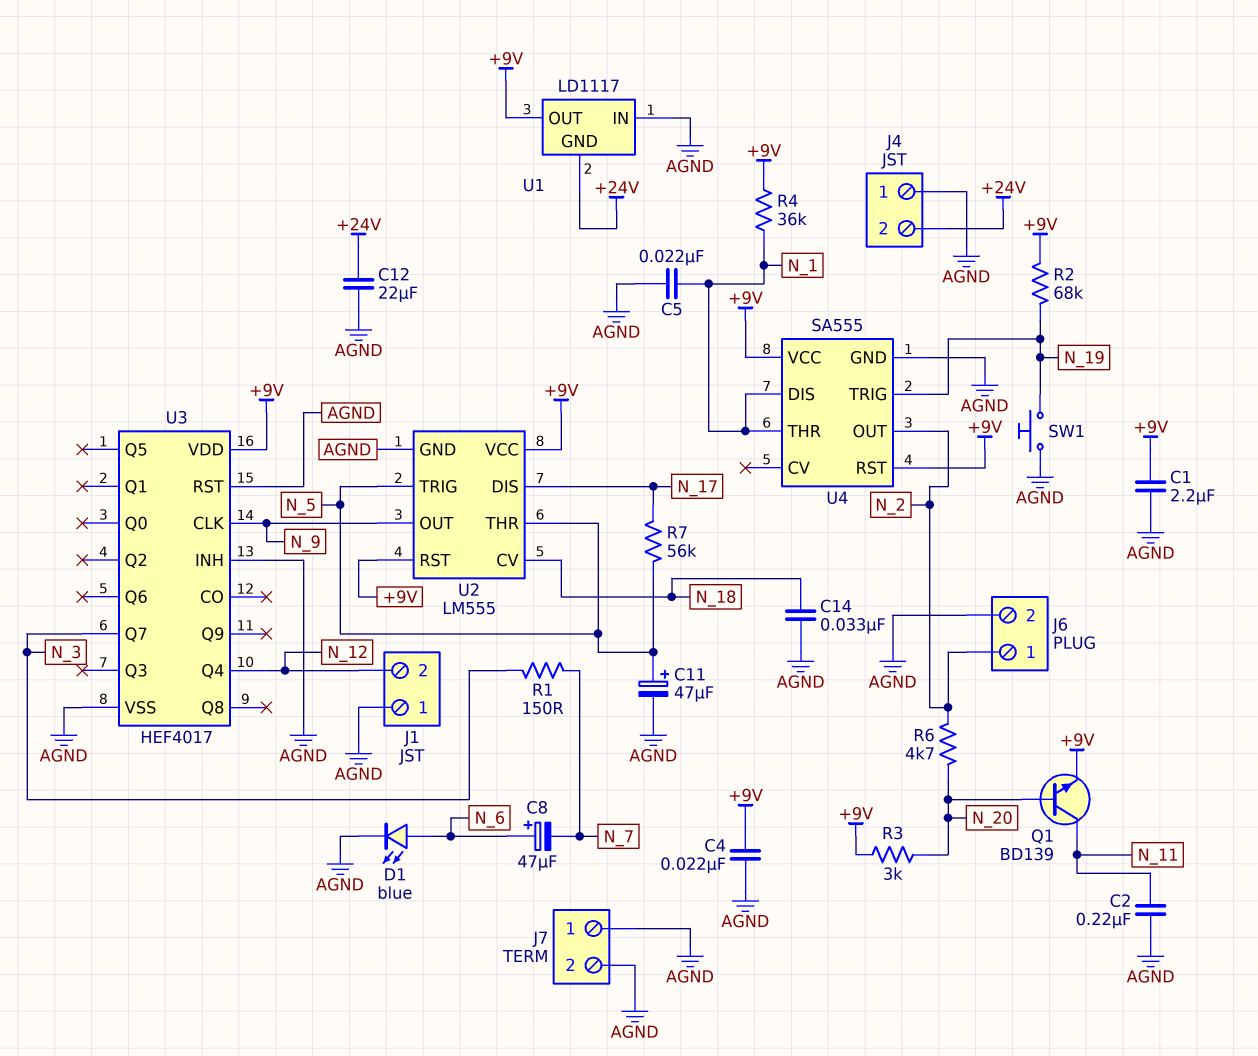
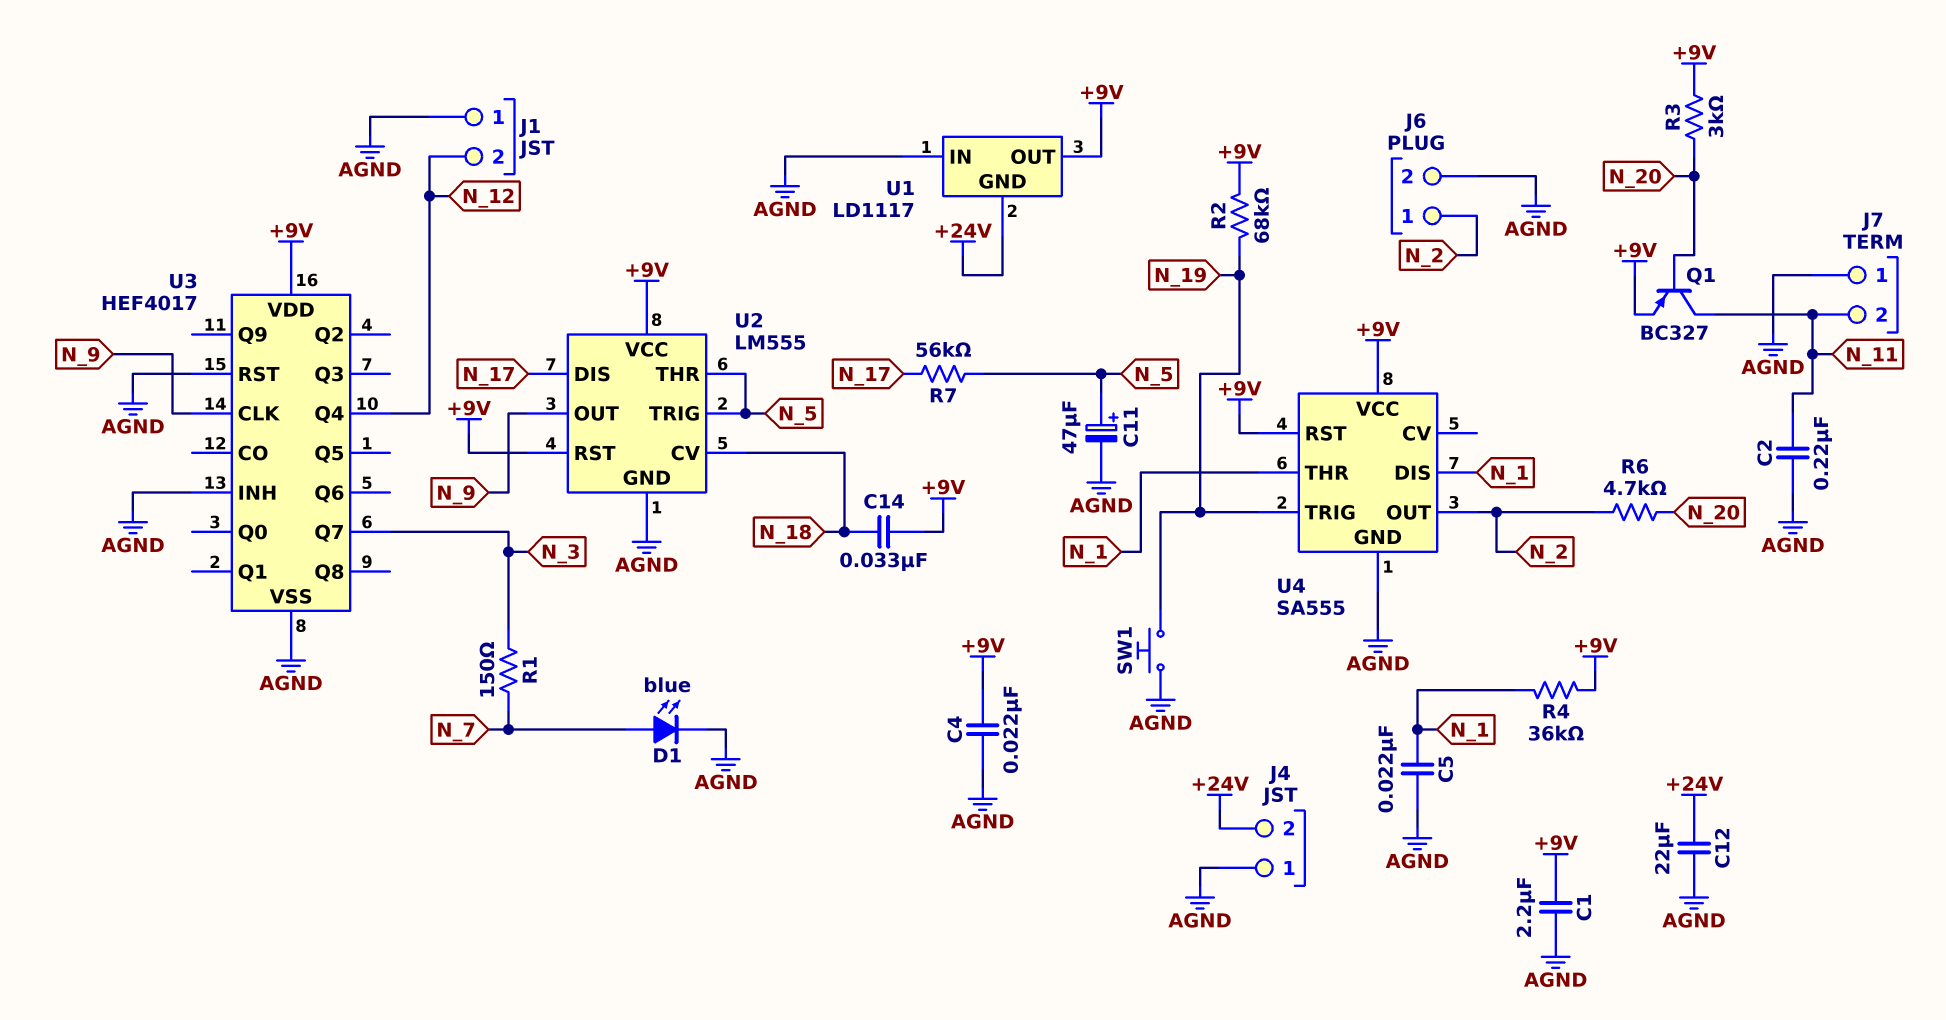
C8: 47uF (plus N_6, minus N_7) -> none
C14: 33nF (AGND, N_18) -> 33nF (+9V, N_18)
D1: LED blue (A N_6, K AGND) -> LED blue (A N_7, K AGND)
J7 pin 2: AGND -> N_11
Q1: NPN BD139 (B N_20, C N_11, E +9V) -> PNP BC327 (B N_20, C N_11, E +9V)

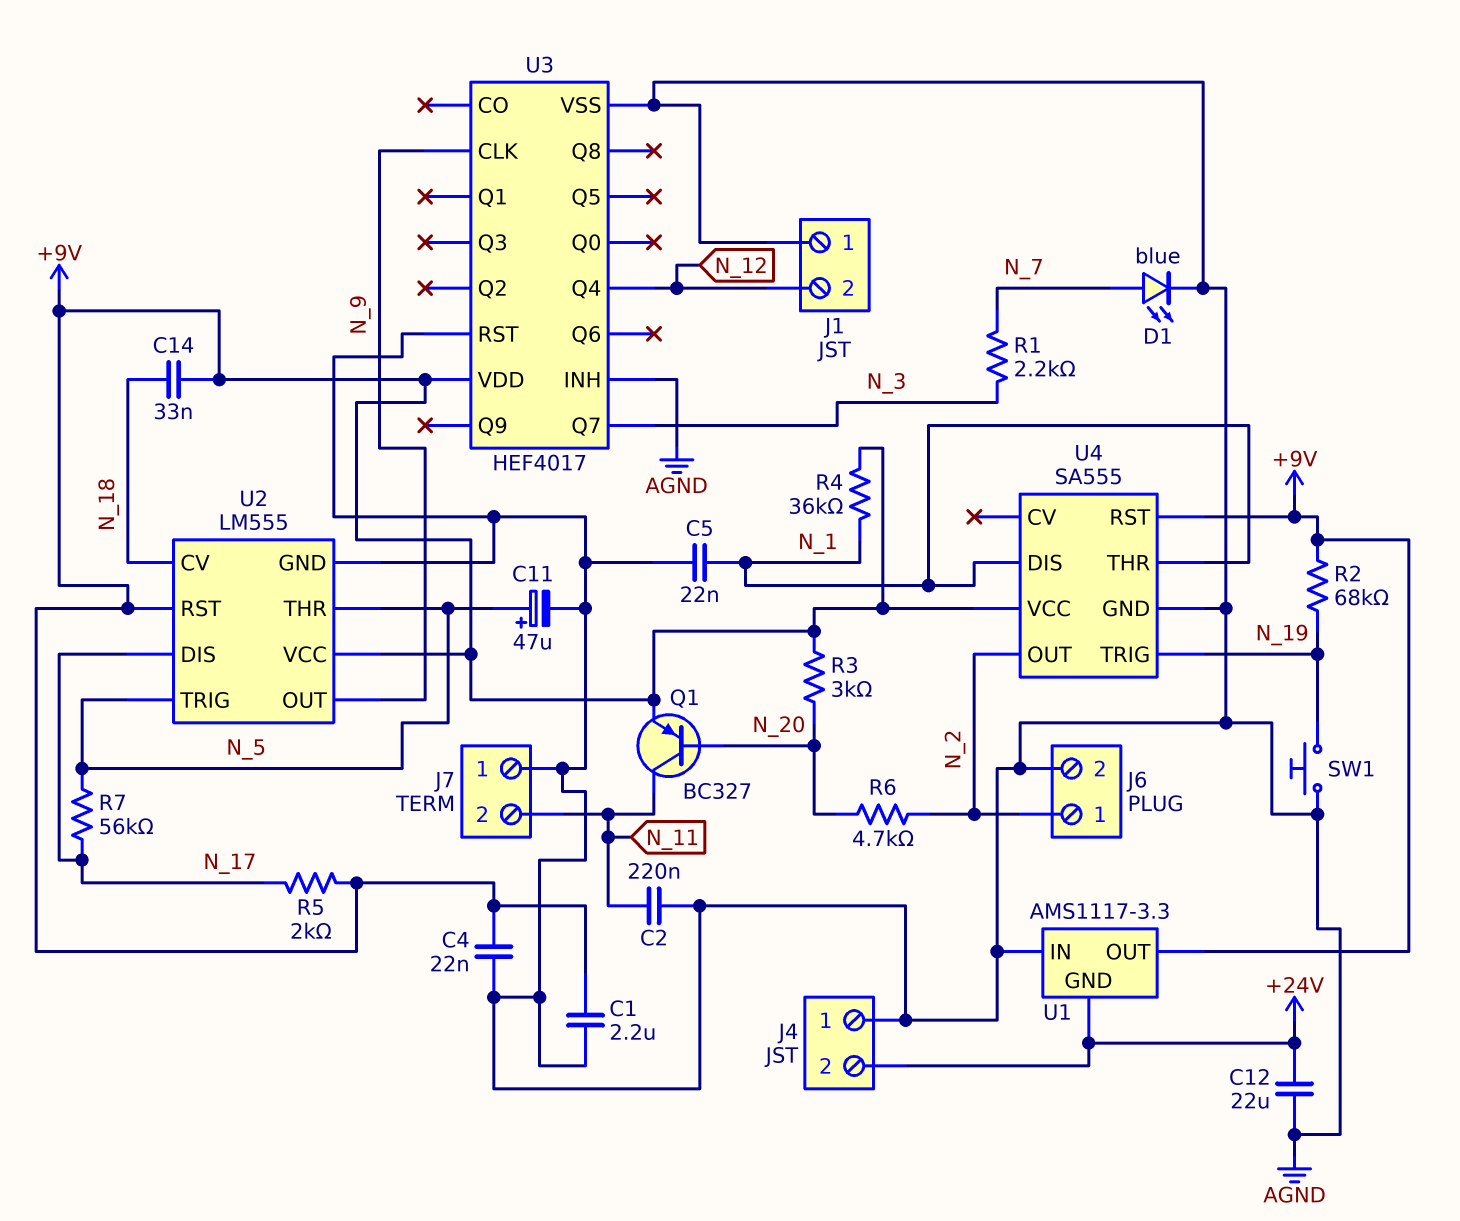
R1: 150 (N_3, N_7) -> 2.2k (N_3, N_7)
R5: none -> 2k (+9V, N_17)
U1: LD1117 -> AMS1117-3.3

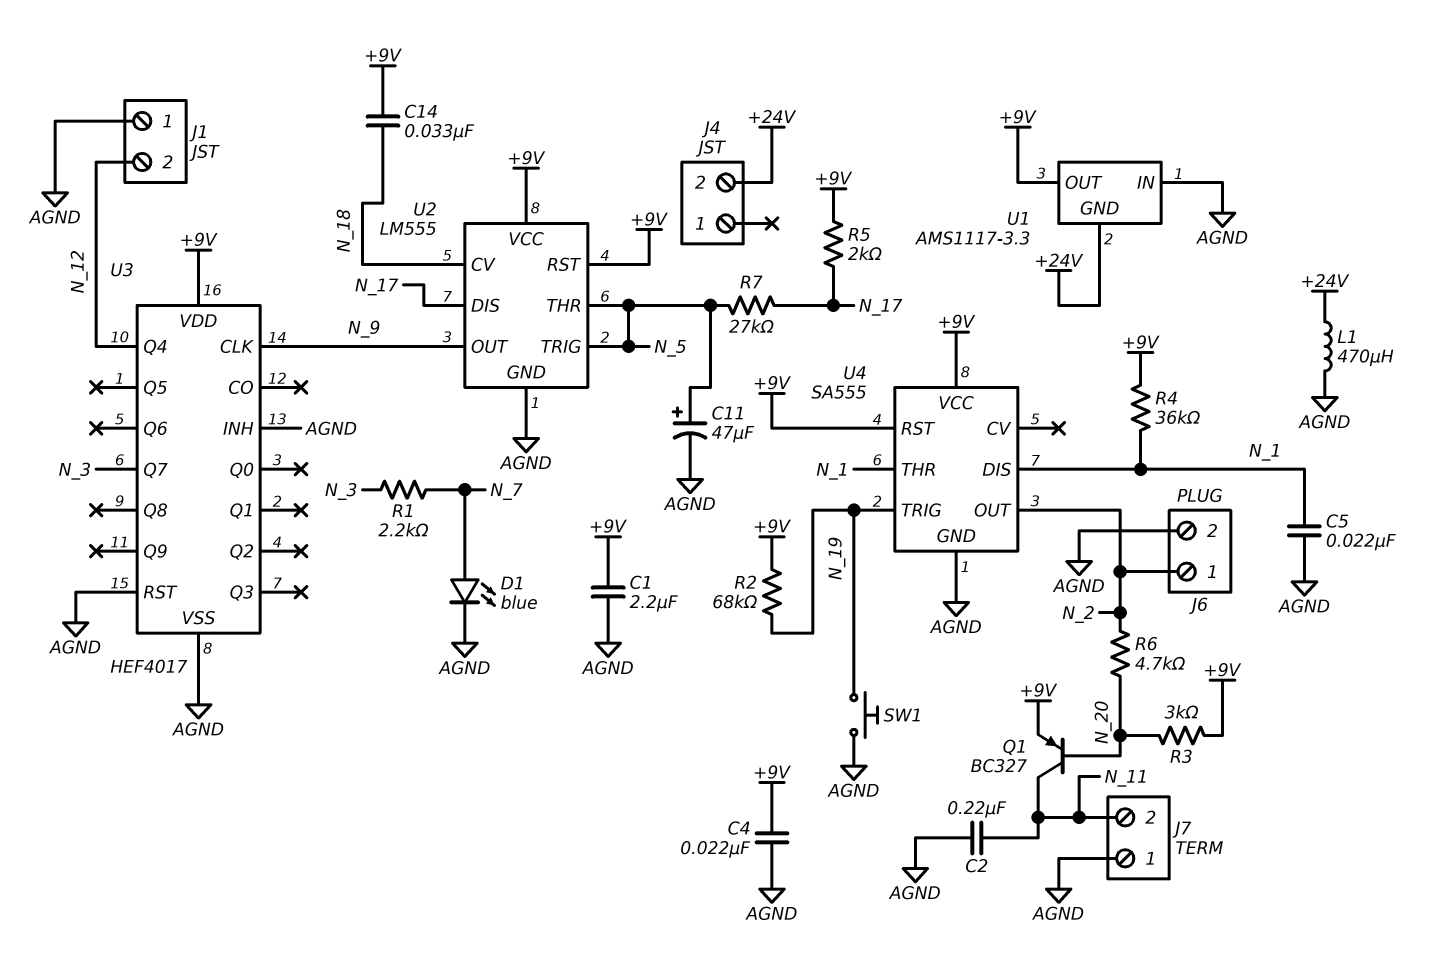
C12: 22uF (+24V, AGND) -> none
J4 pin 1: AGND -> none
L1: none -> 470uH (+24V, AGND)
R7: 56k (N_5, N_17) -> 27k (N_5, N_17)

